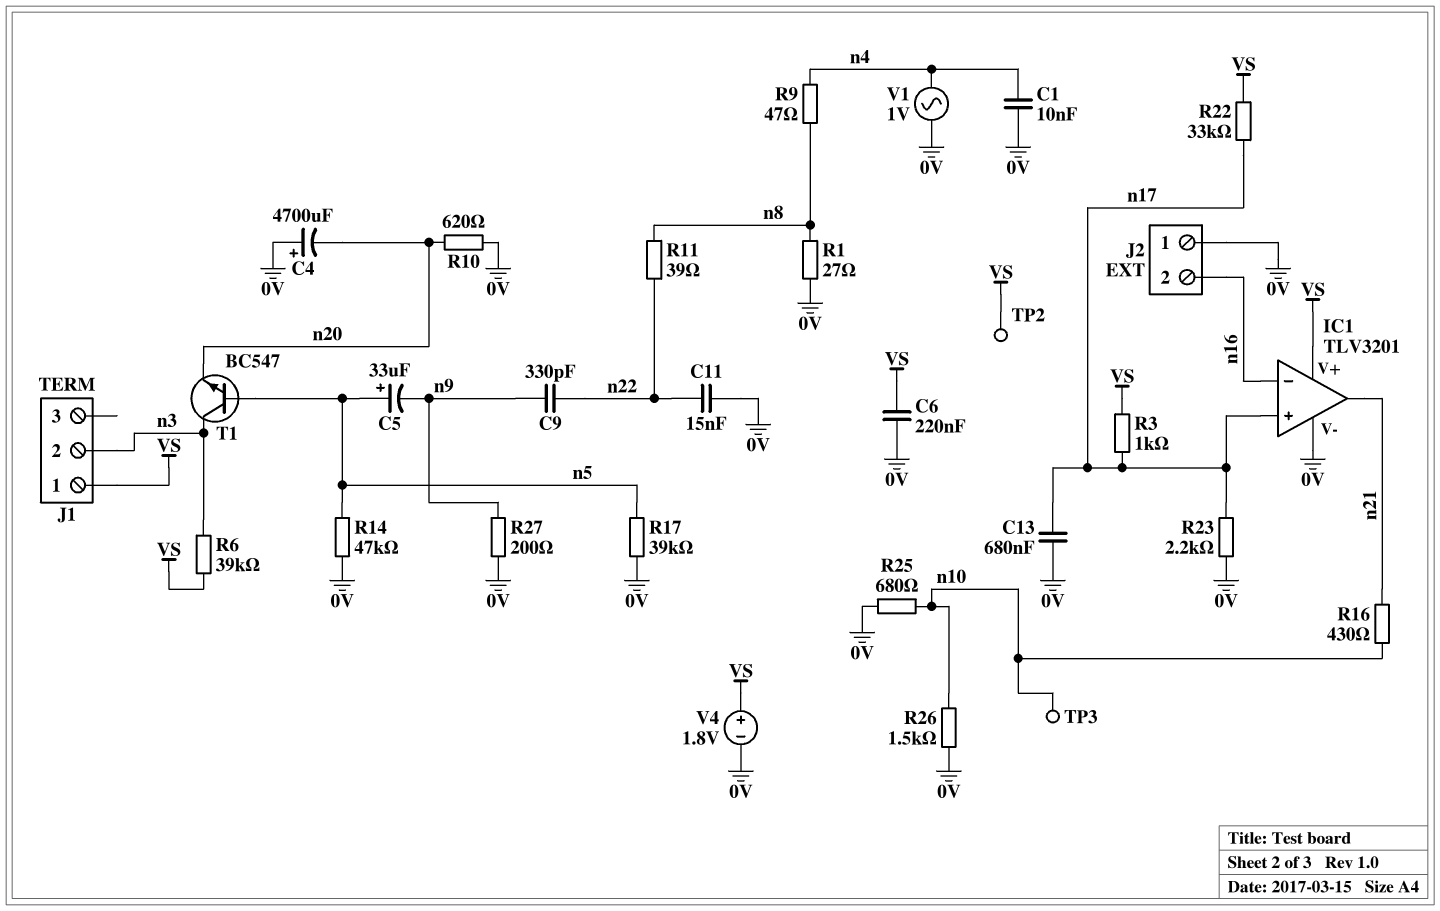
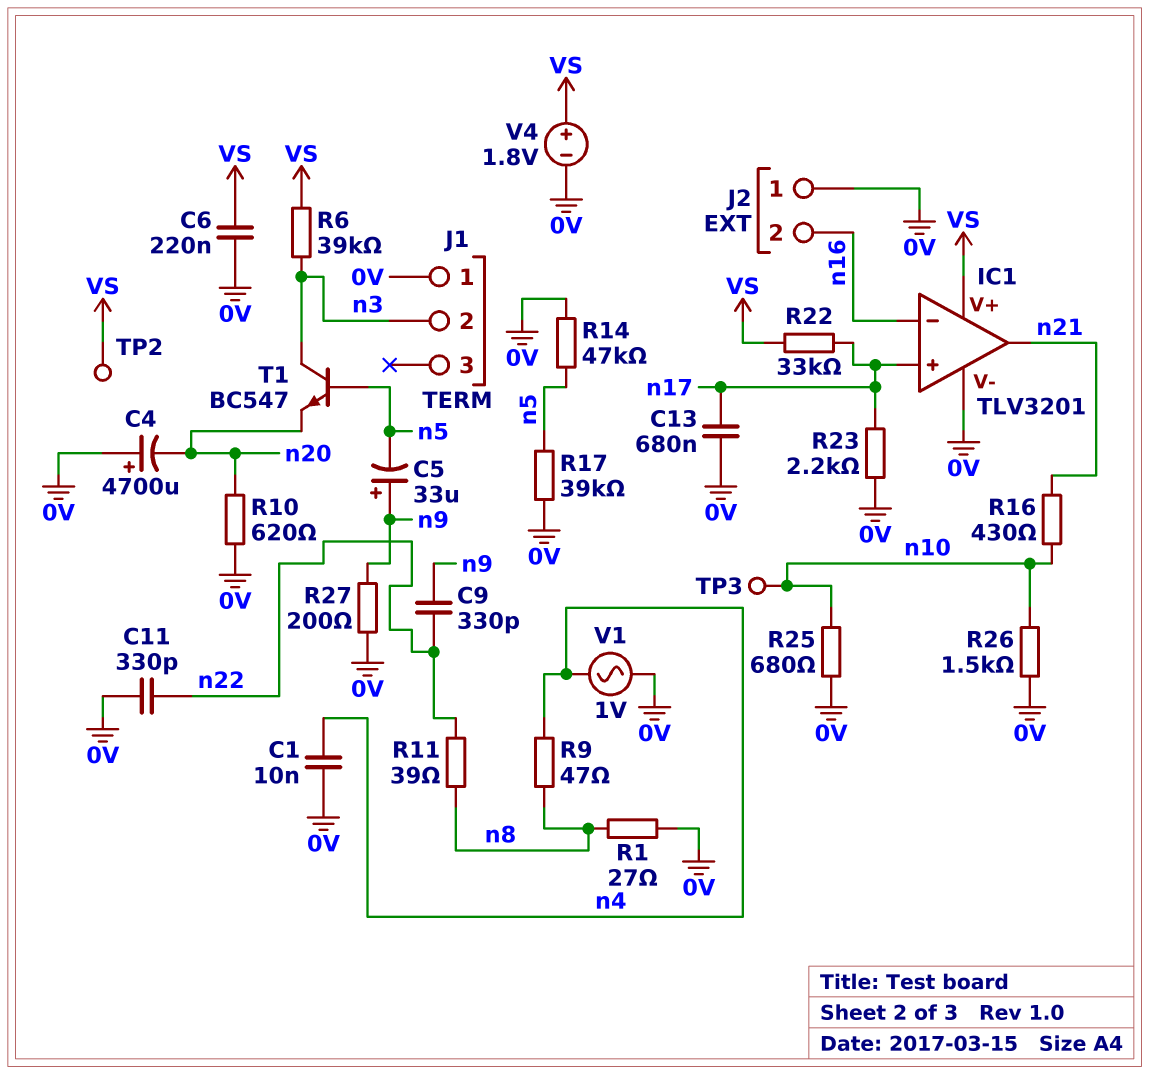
C5: 33uF (plus n5, minus n9) -> 33uF (plus n9, minus n5)
C11: 15nF (0V, n22) -> 330pF (0V, n22)
J1 pin 1: VS -> 0V
R3: 1k (VS, n17) -> none

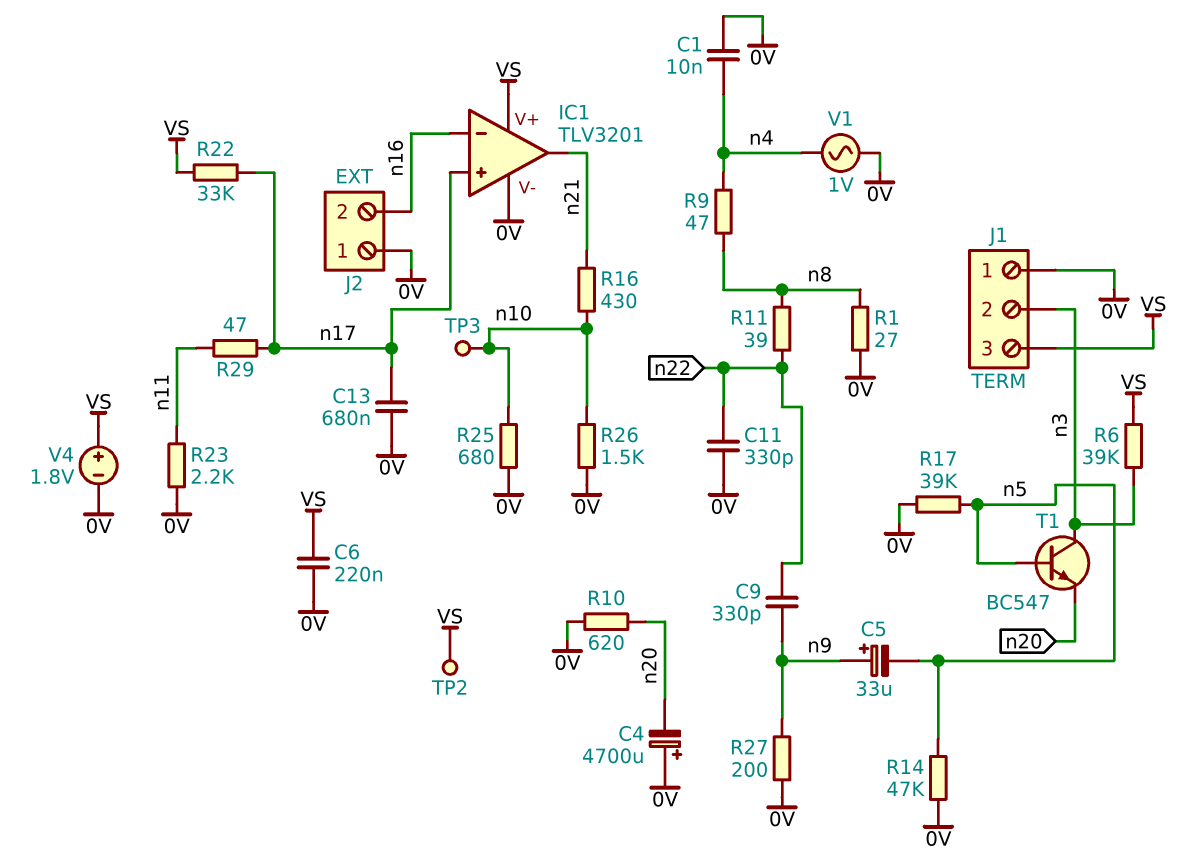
J1 pin 3: none -> VS
R23: 2.2k (0V, n17) -> 2.2k (0V, n11)
R29: none -> 47 (n11, n17)

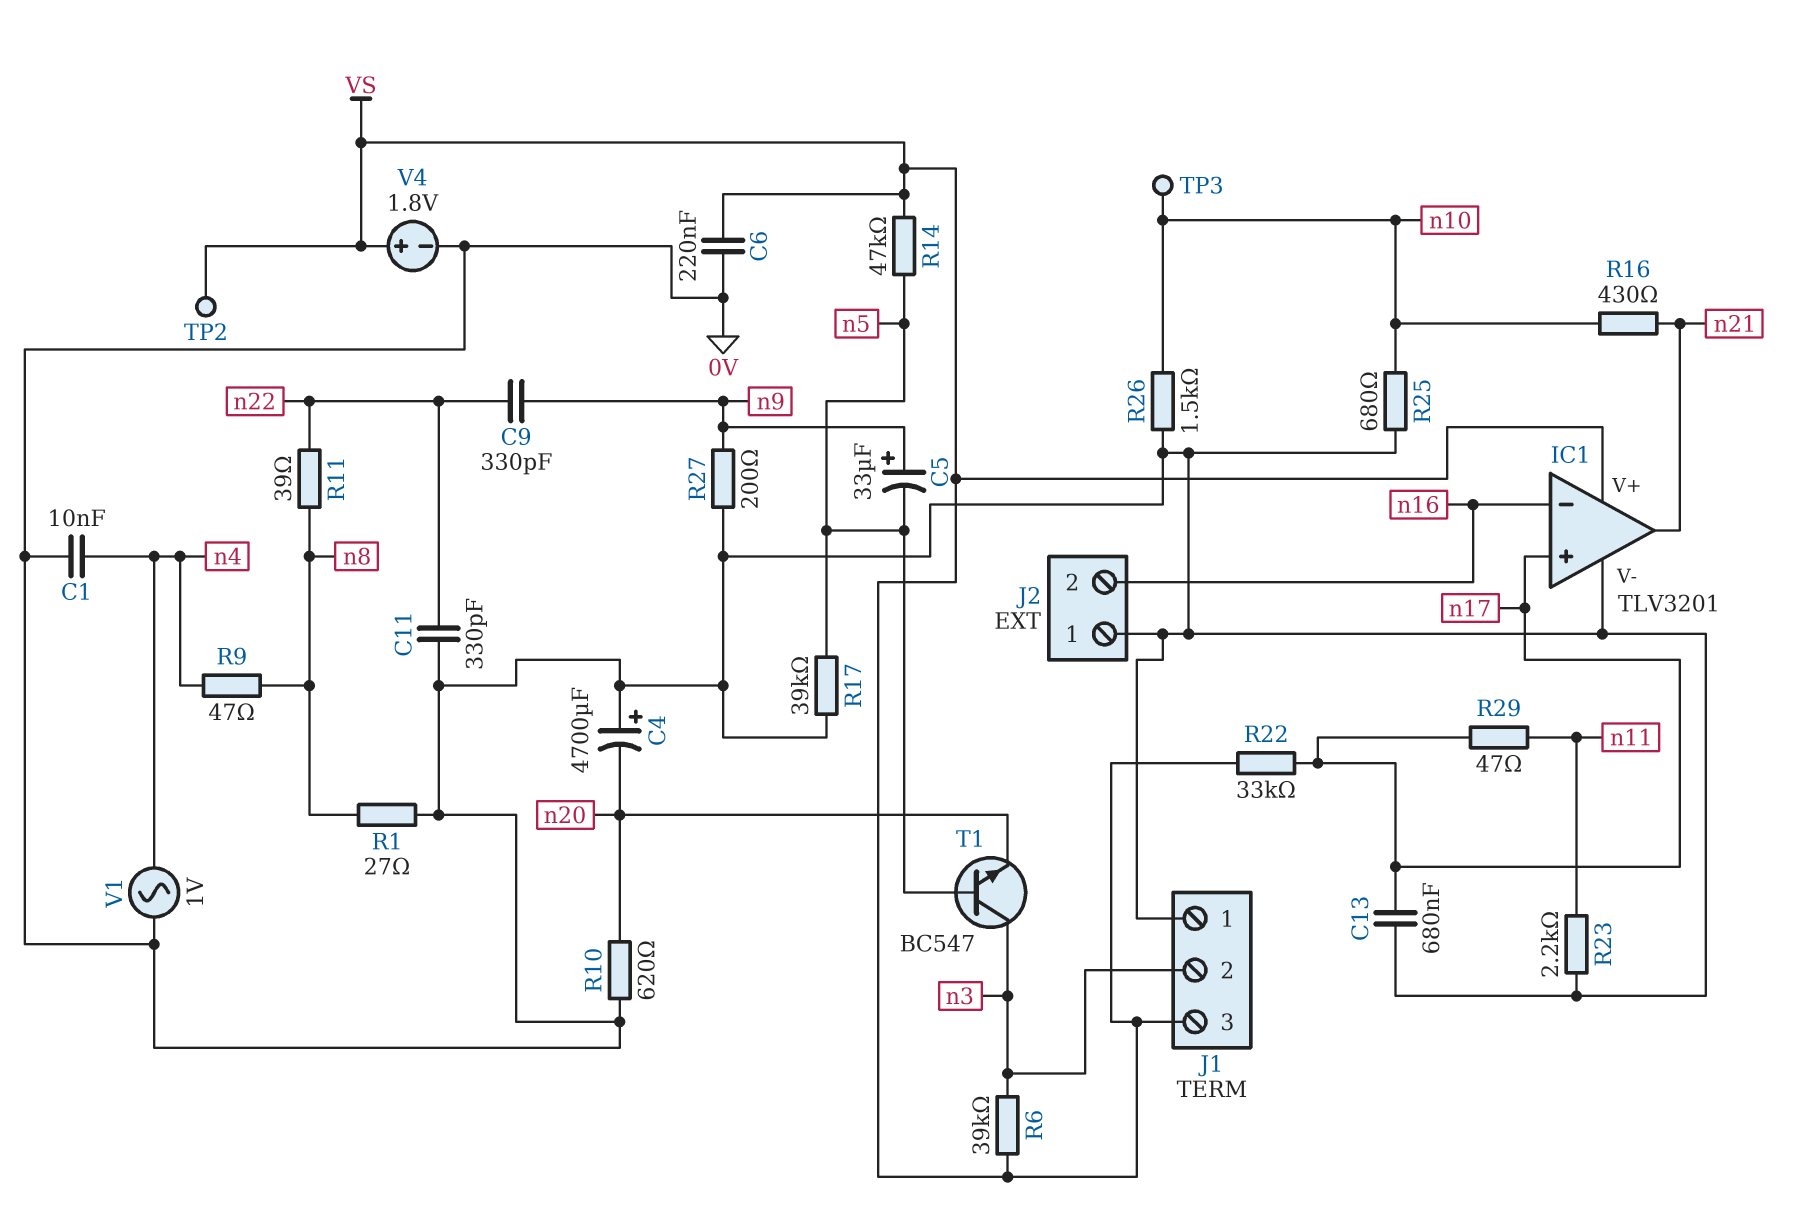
R14: 47k (0V, n5) -> 47k (VS, n5)

